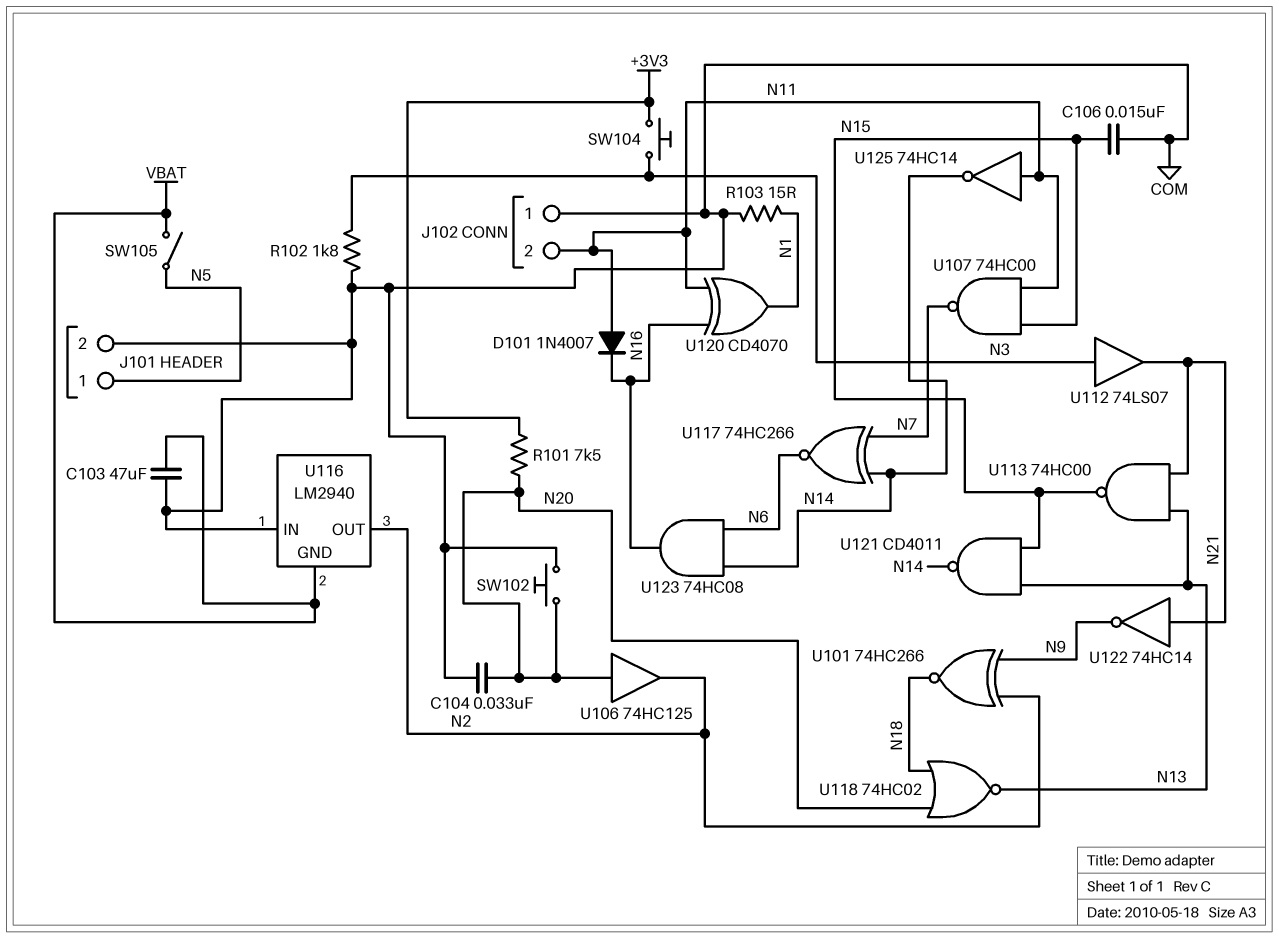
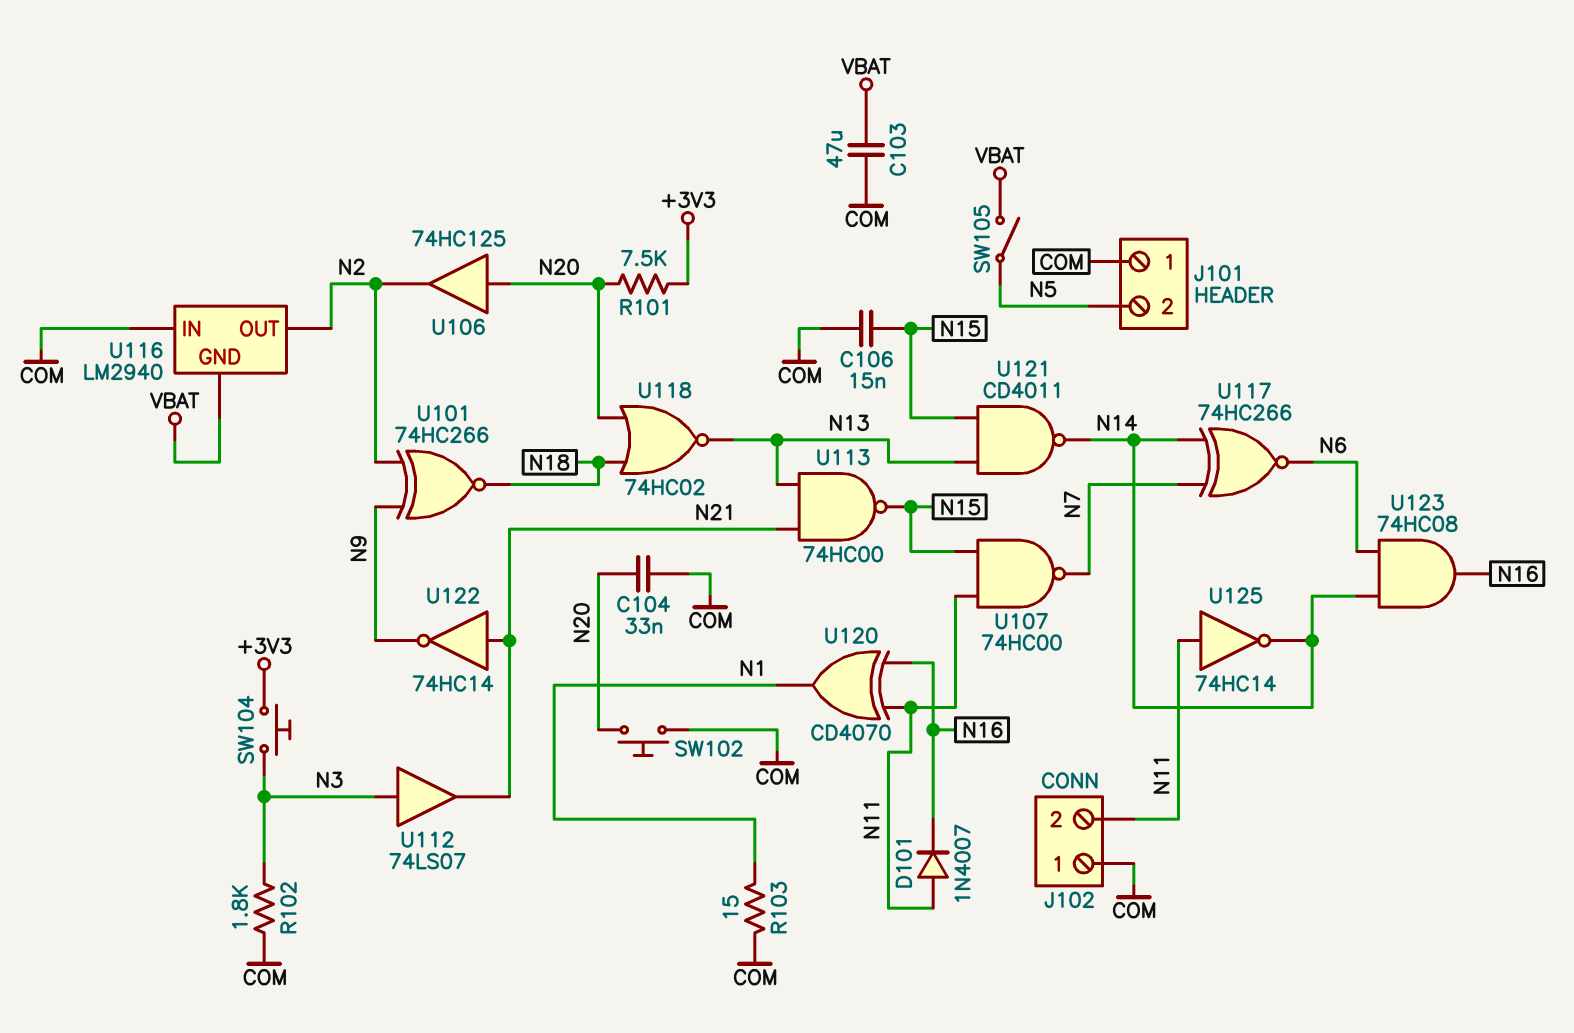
J101 pin 1: N5 -> COM
J101 pin 2: COM -> N5

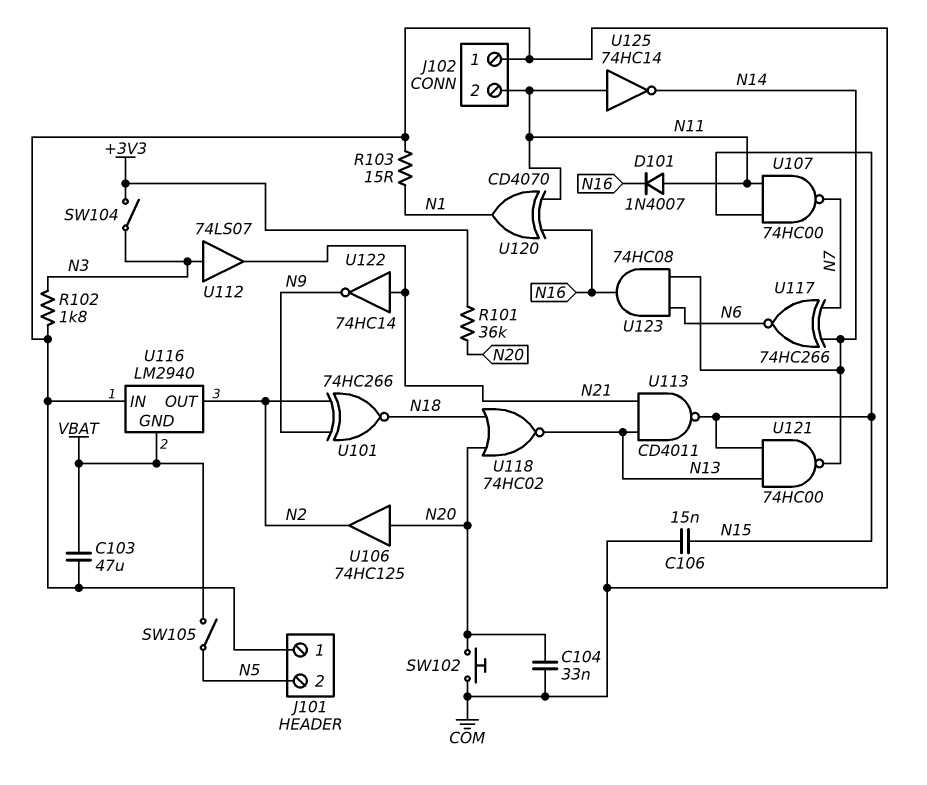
R101: 7.5k (+3V3, N20) -> 36k (+3V3, N20)
SW104: button (+3V3, N3) -> switch (+3V3, N3)
U113: NAND 74HC00 (in N13, in N21, out N15) -> NAND CD4011 (in N13, in N21, out N15)
U121: NAND CD4011 (in N13, in N15, out N14) -> NAND 74HC00 (in N13, in N15, out N14)

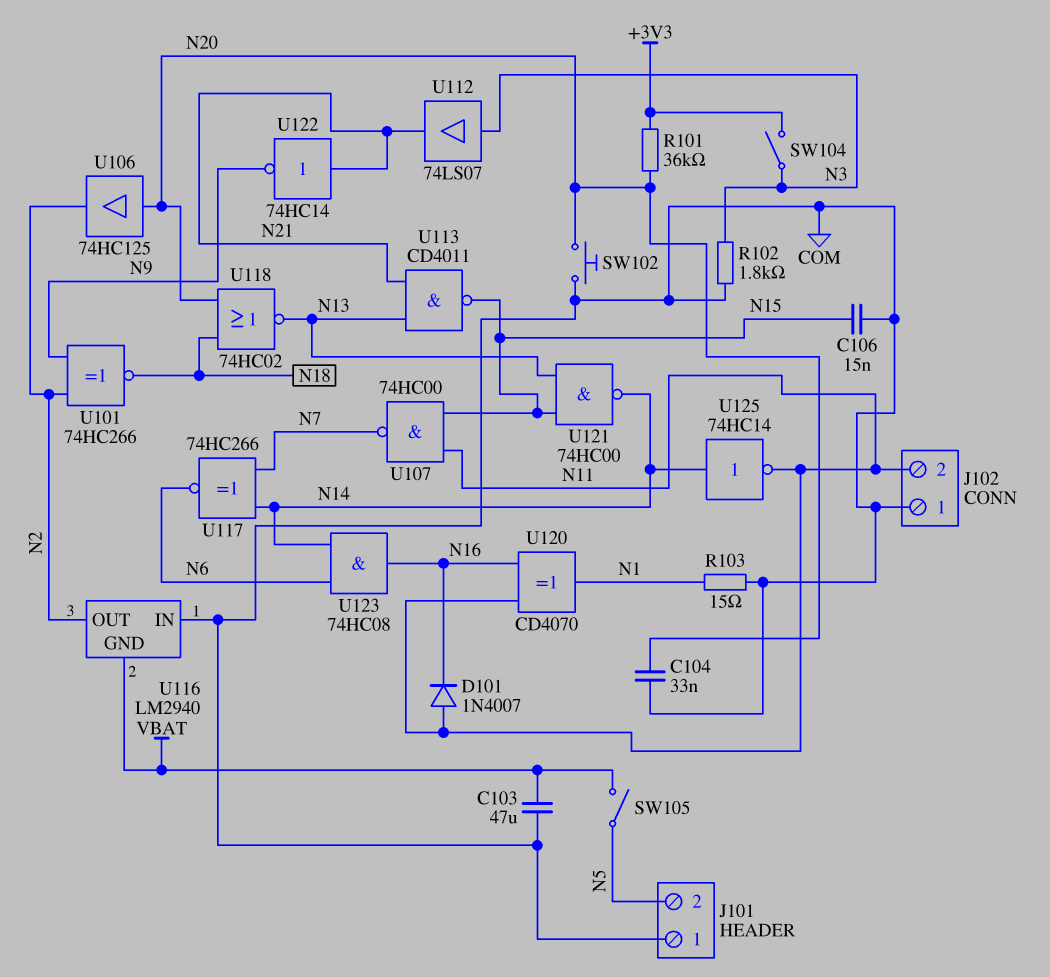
U125: NOT 74HC14 (in N11, out N14) -> NOT 74HC14 (in N14, out N11)

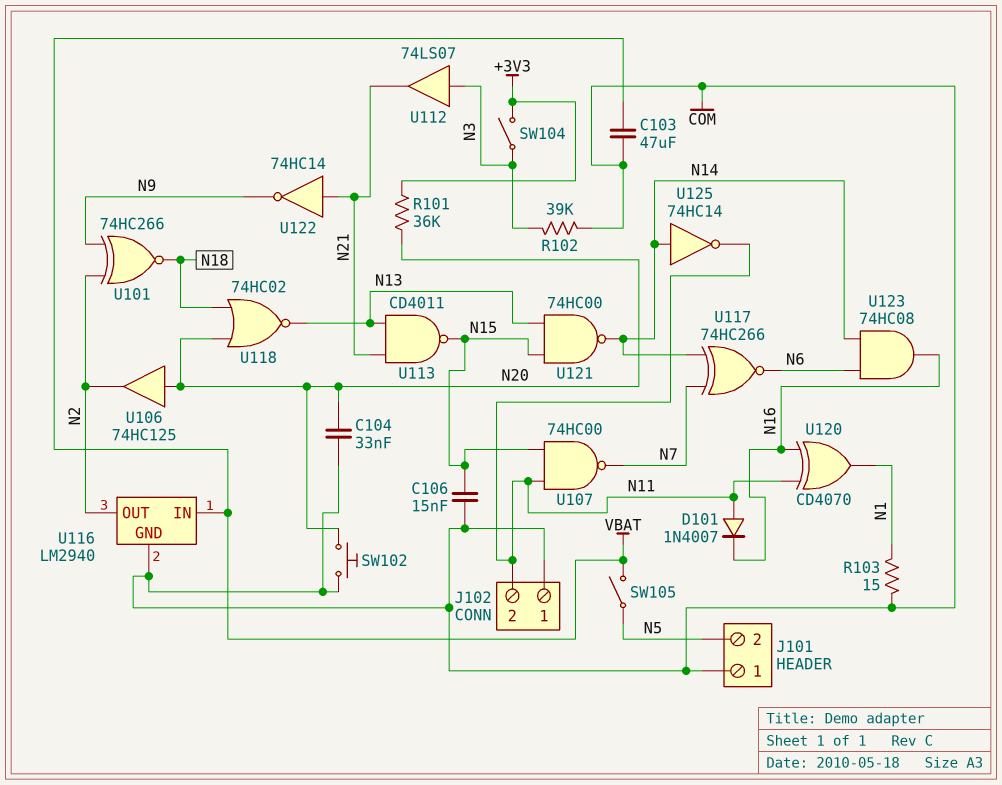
R102: 1.8k (COM, N3) -> 39k (COM, N3)
U116 pin GND: VBAT -> COM
U116 pin IN: COM -> VBAT

